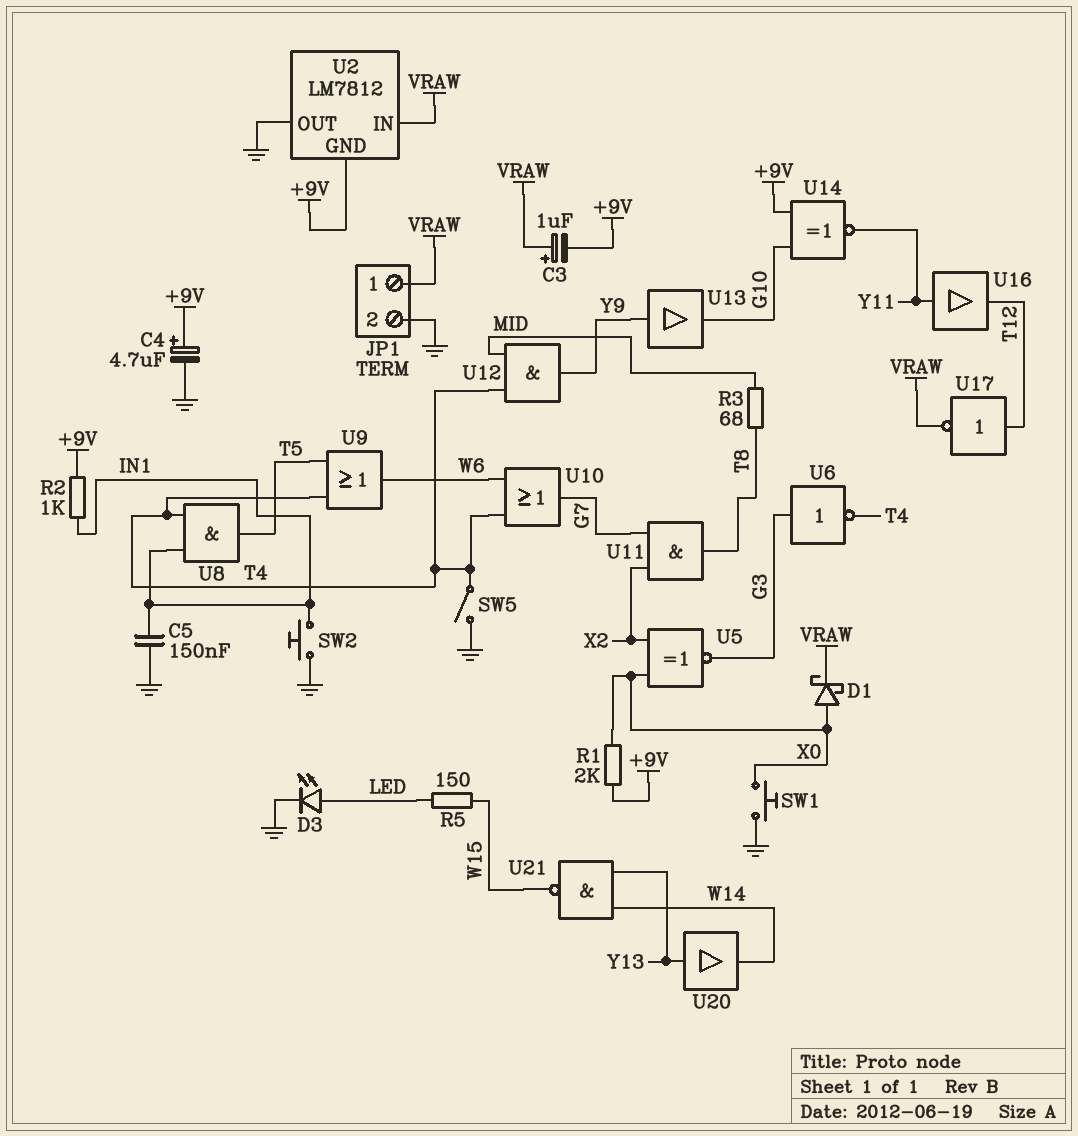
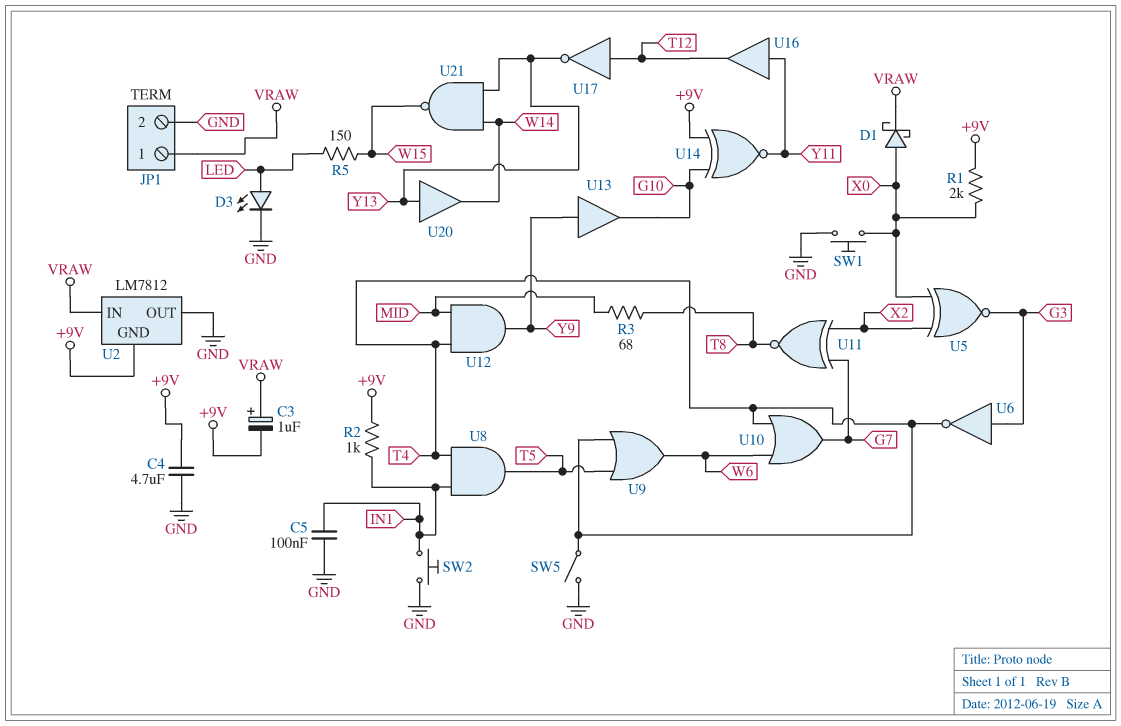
C4: 4.7uF (plus +9V, minus GND) -> 4.7uF (+9V, GND)
C5: 150nF (GND, IN1) -> 100nF (GND, IN1)
U11: AND (in G7, in X2, out T8) -> XNOR (in G7, in X2, out T8)
U17: NOT (in T12, out VRAW) -> NOT (in T12, out Y13)

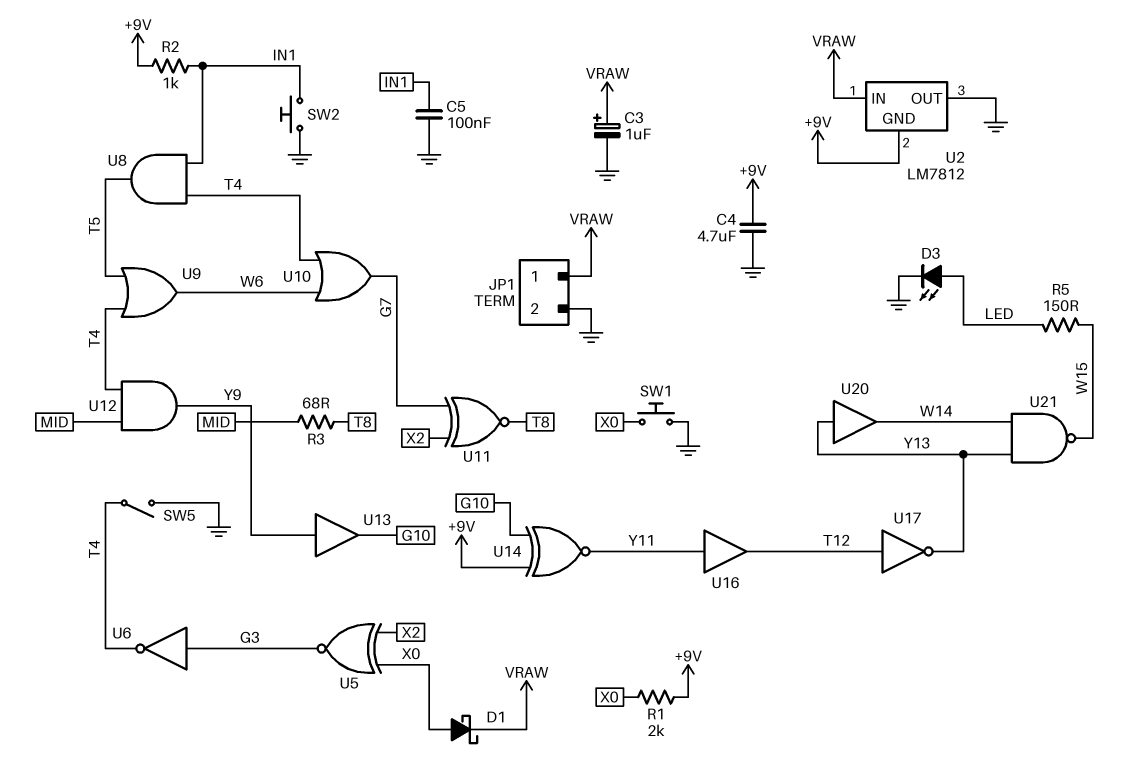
C3: 1uF (plus VRAW, minus +9V) -> 1uF (plus VRAW, minus GND)

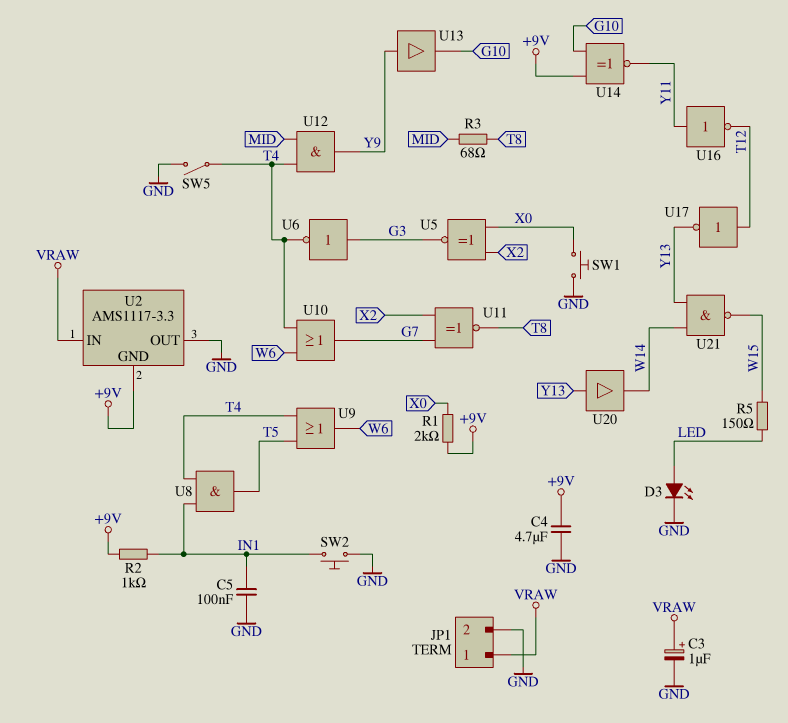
D1: schottky (A X0, K VRAW) -> none
U2: LM7812 -> AMS1117-3.3
U16: buffer (in Y11, out T12) -> NOT (in Y11, out T12)

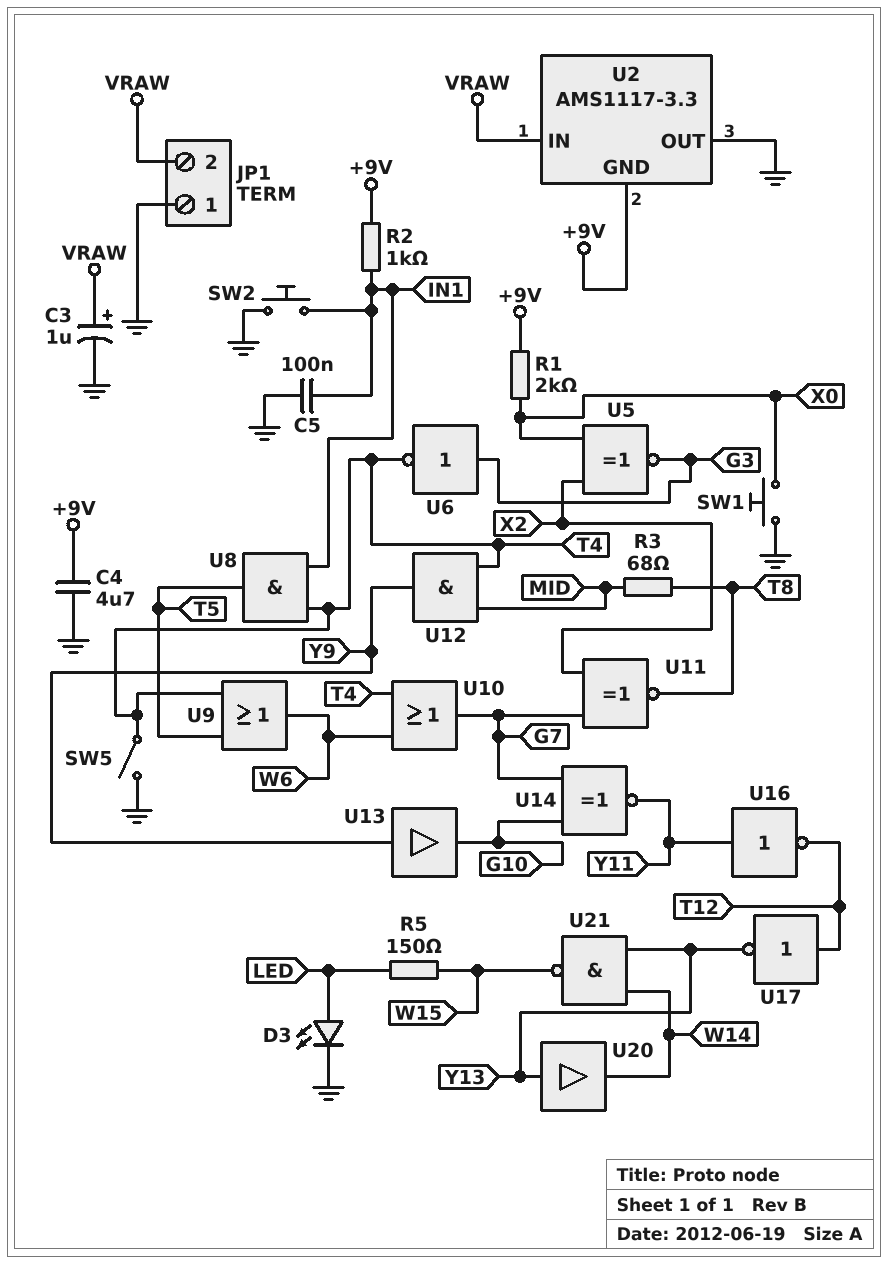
JP1 pin 1: VRAW -> GND
JP1 pin 2: GND -> VRAW
U14: XNOR (in +9V, in G10, out Y11) -> XNOR (in G7, in G10, out Y11)

